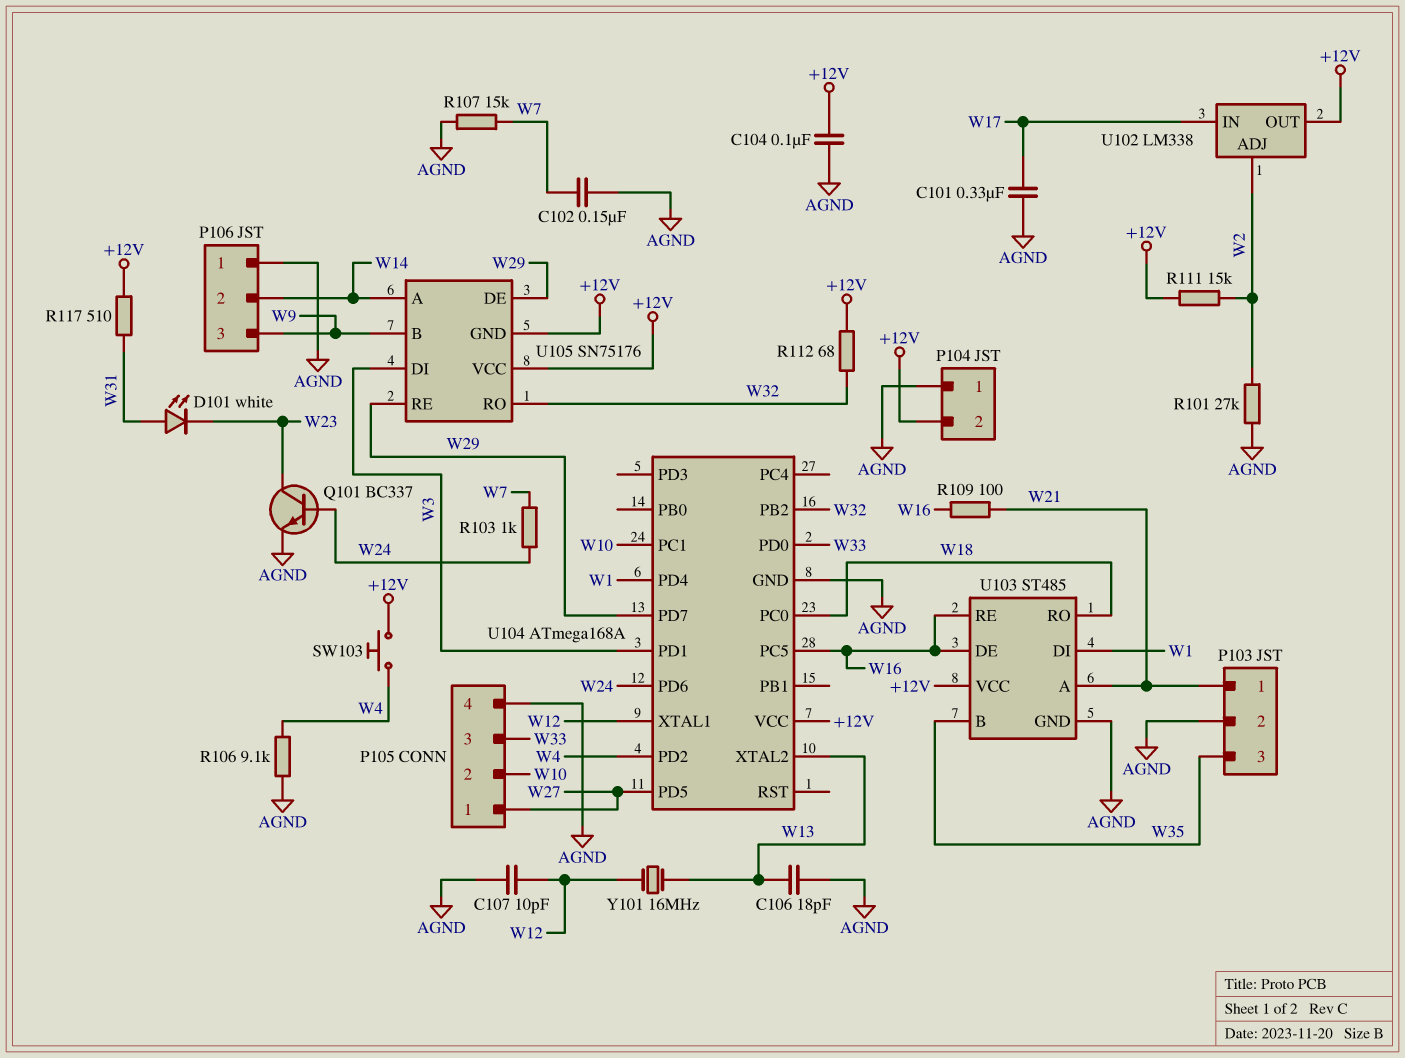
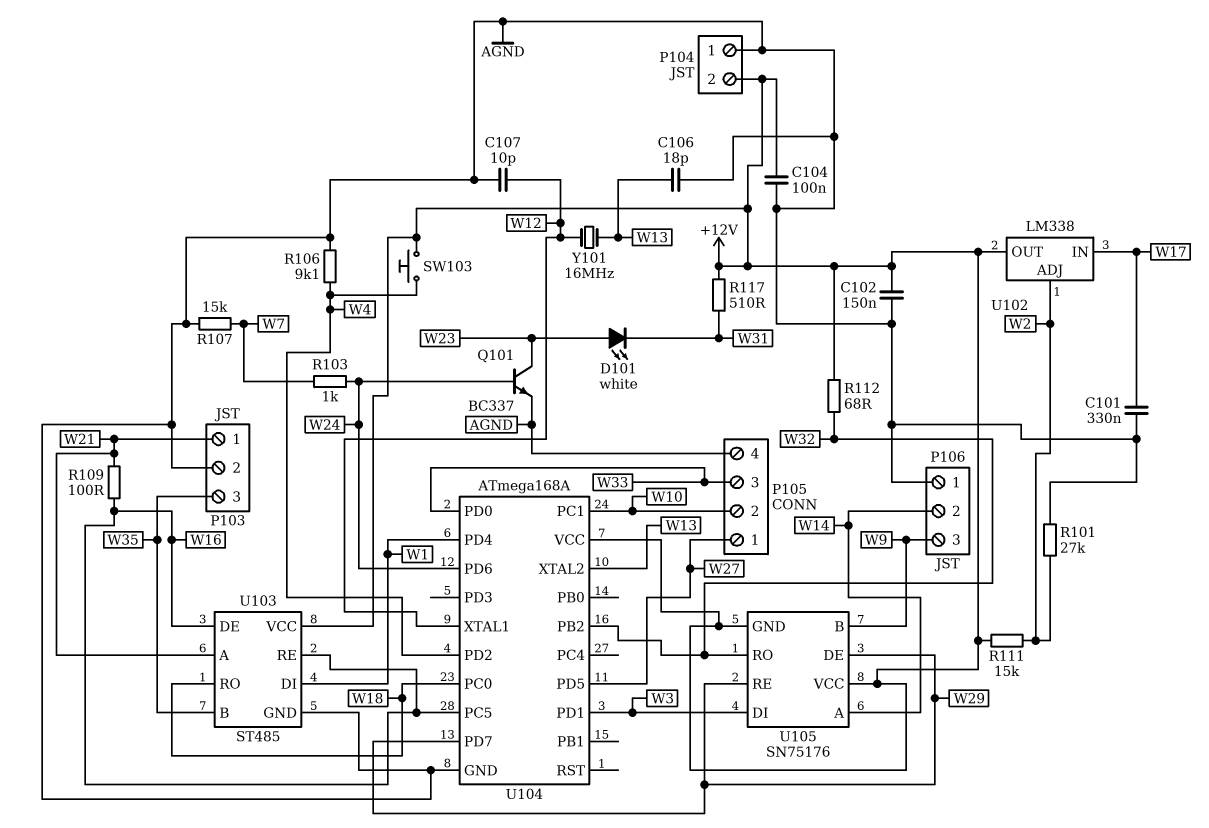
C102: 150nF (AGND, W7) -> 150nF (+12V, AGND)
D101: LED white (A W31, K W23) -> LED white (A W23, K W31)

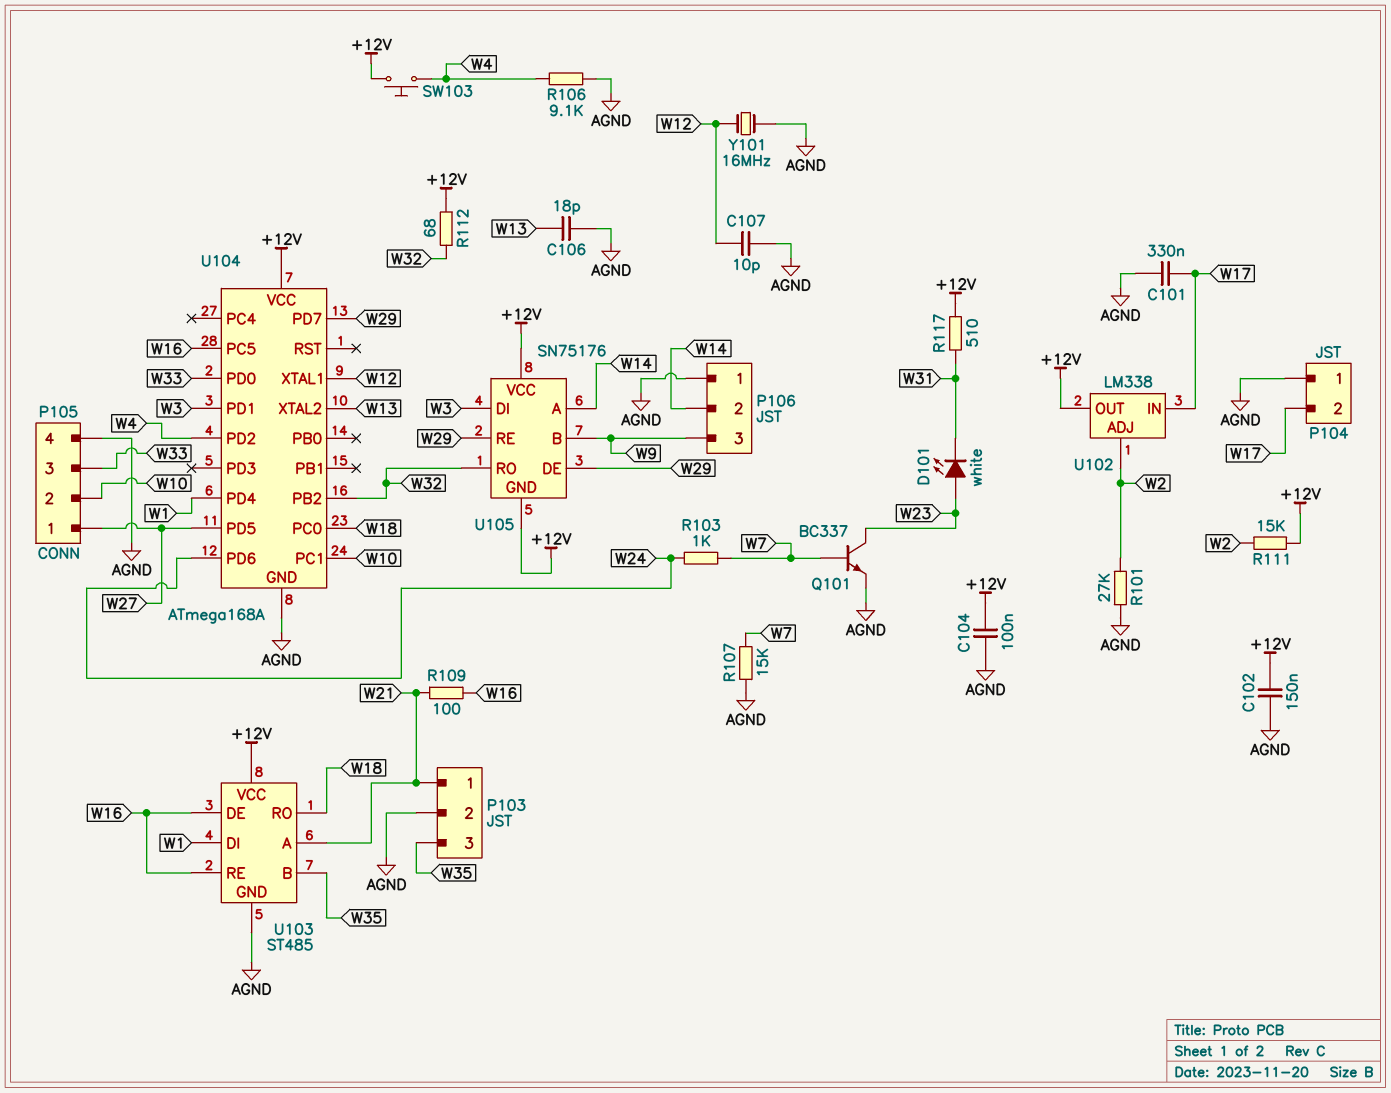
P104 pin 2: +12V -> W17
Q101: NPN BC337 (B W24, C W23, E AGND) -> NPN BC337 (B W7, C W23, E AGND)
Y101: 16MHz (W12, W13) -> 16MHz (AGND, W12)

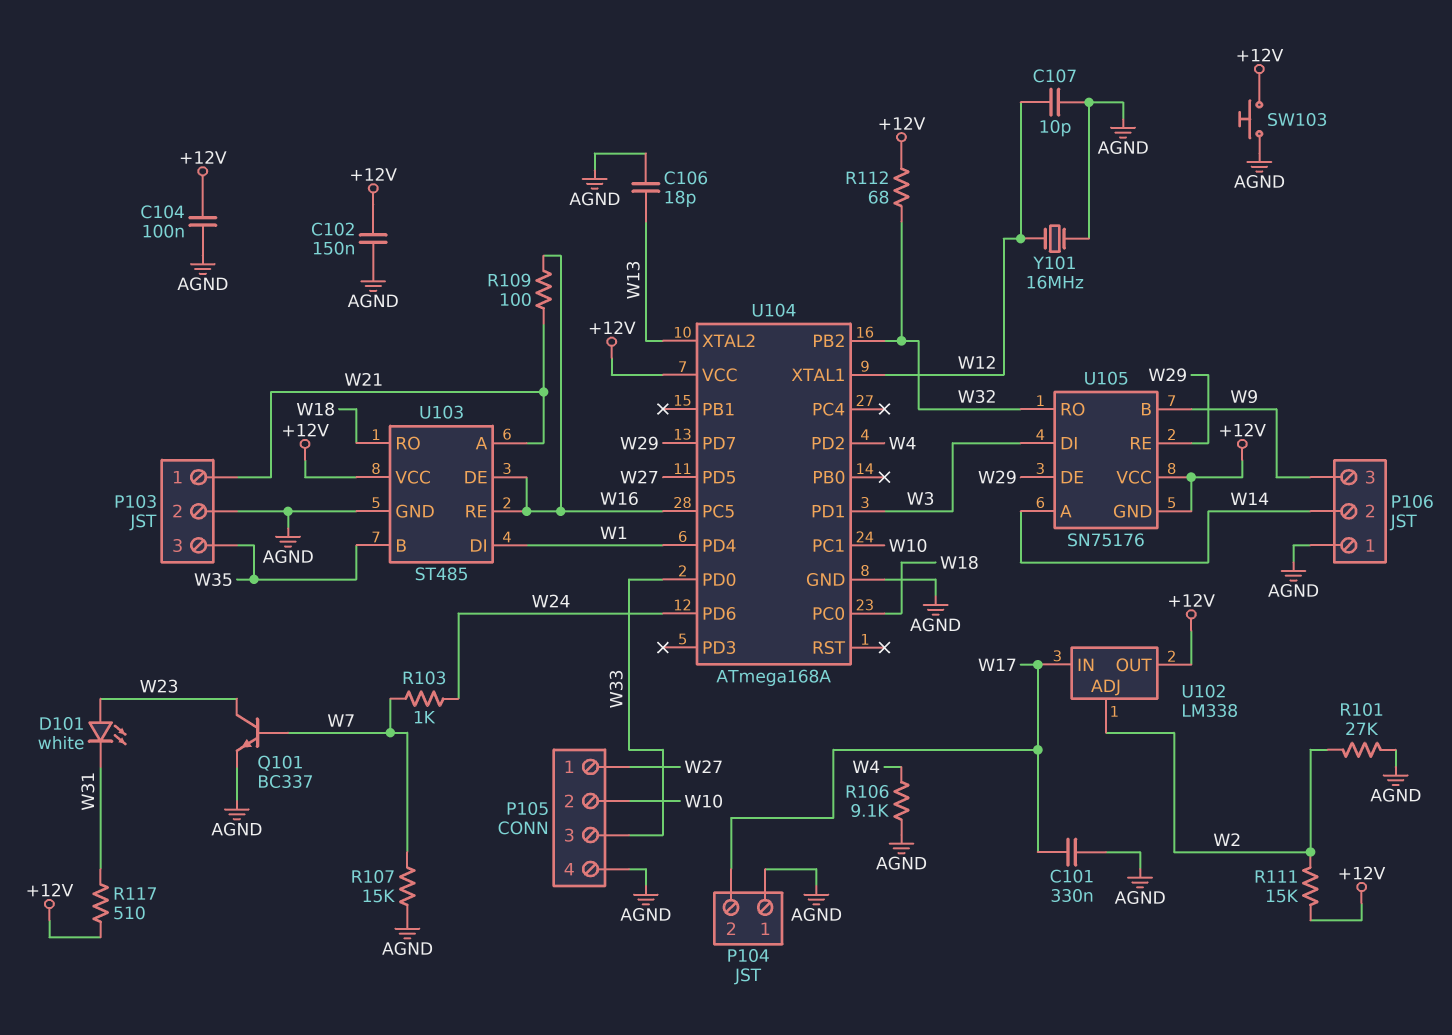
SW103: button (+12V, W4) -> button (+12V, AGND)

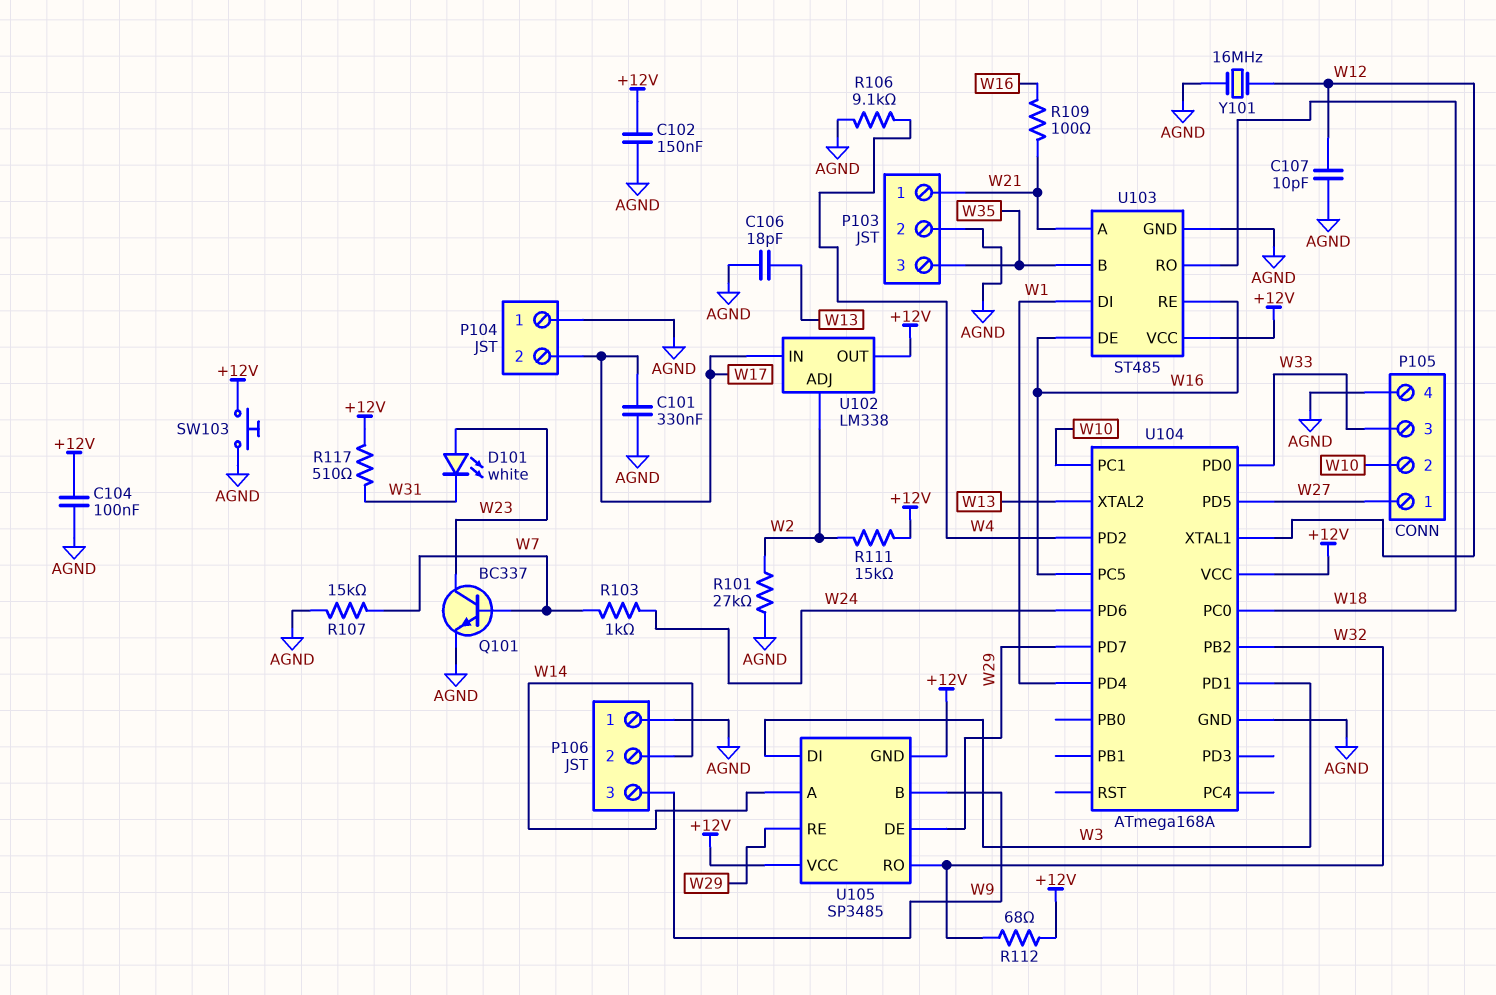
U105: SN75176 -> SP3485

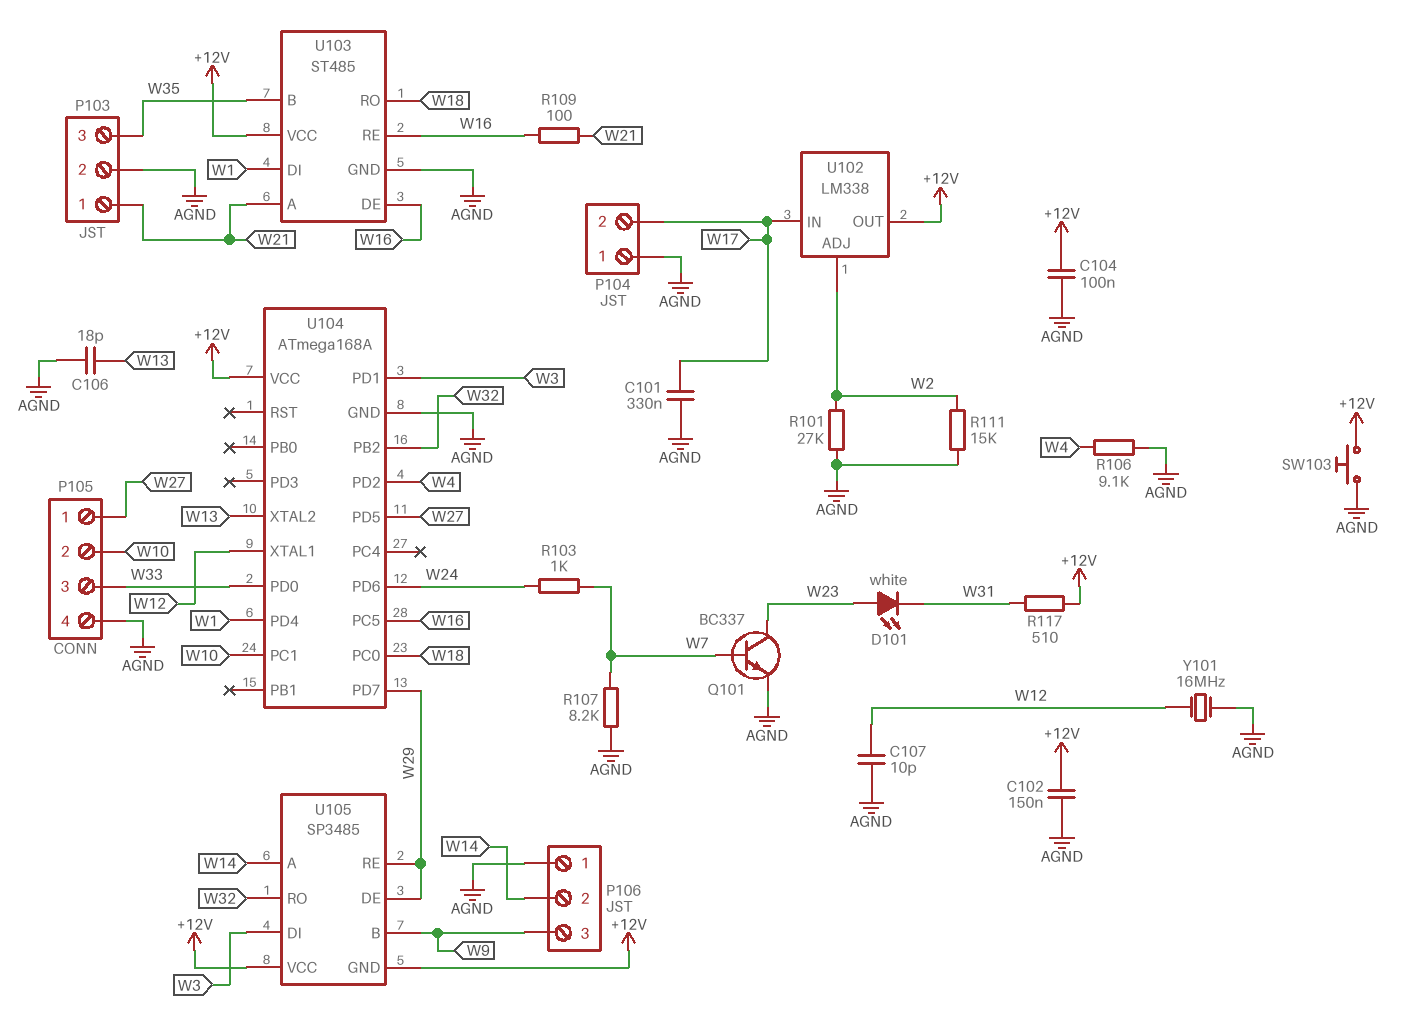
R107: 15k (AGND, W7) -> 8.2k (AGND, W7)
R111: 15k (+12V, W2) -> 15k (AGND, W2)
R112: 68 (+12V, W32) -> none

